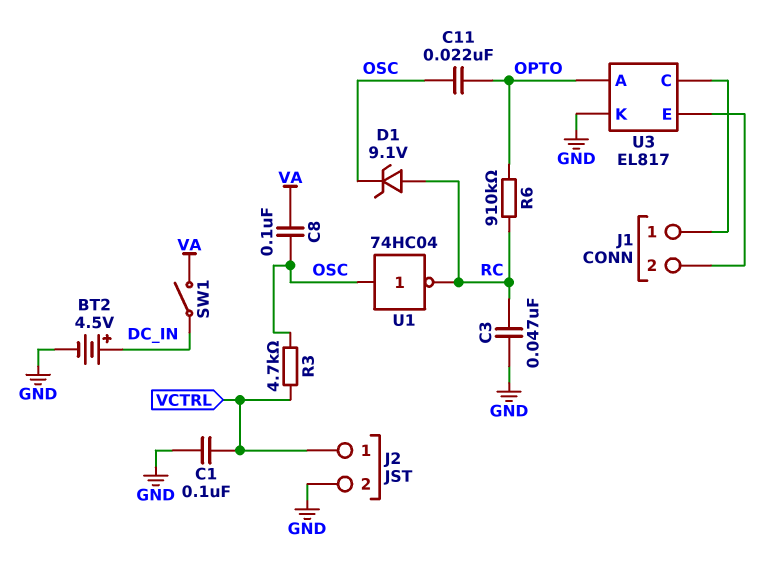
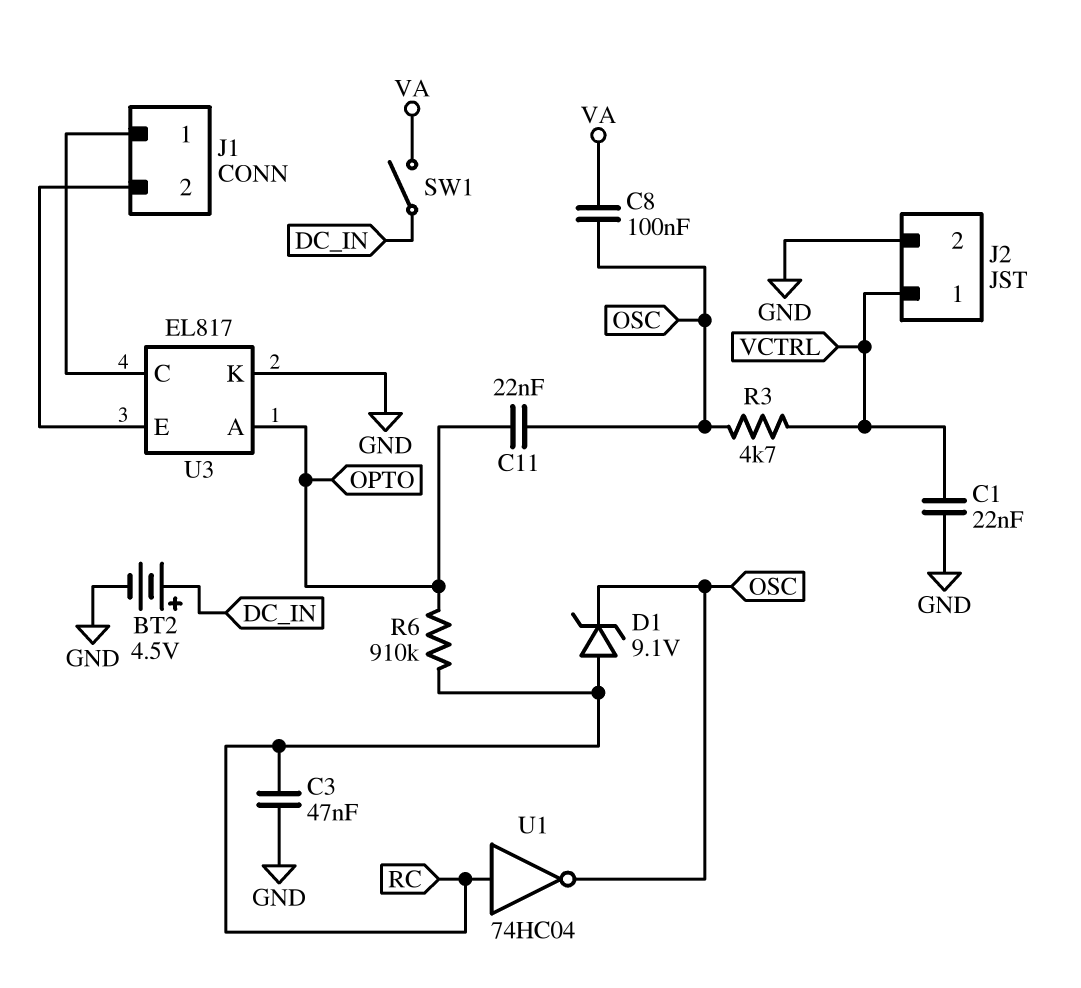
C1: 100nF (GND, VCTRL) -> 22nF (GND, VCTRL)
U1: NOT 74HC04 (in OSC, out RC) -> NOT 74HC04 (in RC, out OSC)

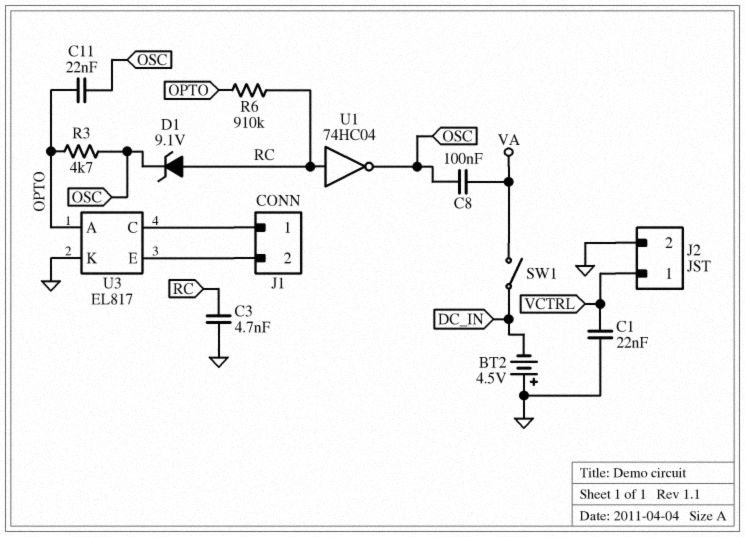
BT2: 4.5V (plus DC_IN, minus GND) -> 4.5V (plus GND, minus DC_IN)
C3: 47nF (GND, RC) -> 4.7nF (GND, RC)
R3: 4.7k (OSC, VCTRL) -> 4.7k (OPTO, OSC)

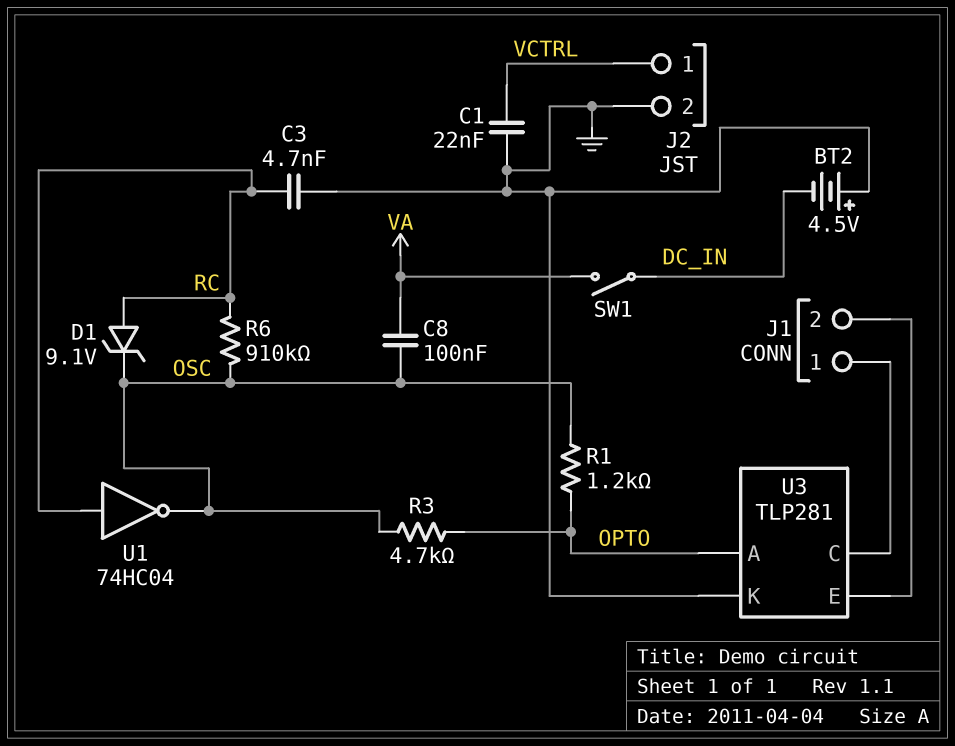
C11: 22nF (OPTO, OSC) -> none
R1: none -> 1.2k (OPTO, OSC)
R6: 910k (OPTO, RC) -> 910k (OSC, RC)
U3: EL817 -> TLP281

